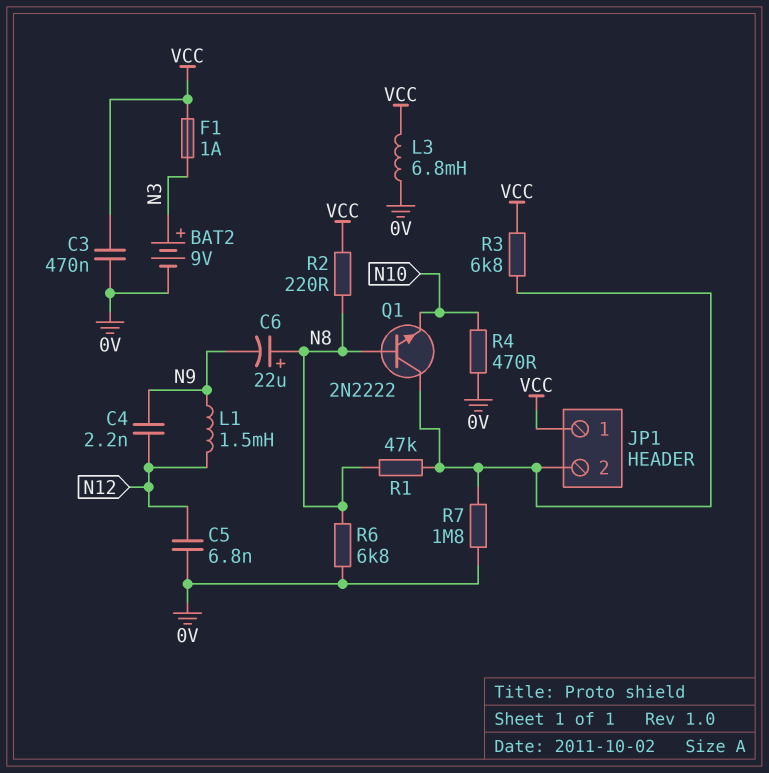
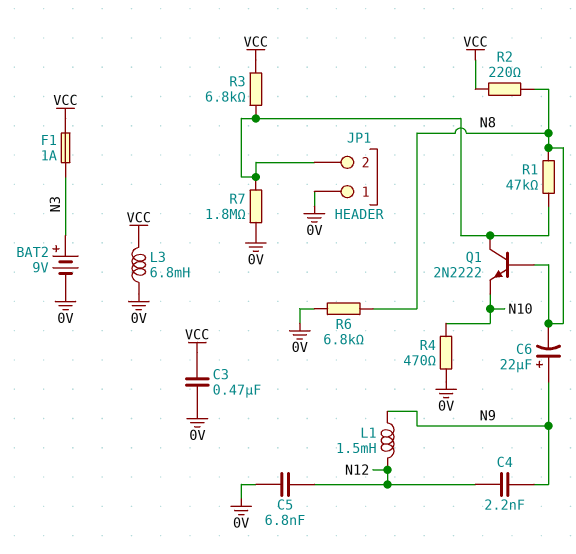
C6: 22uF (plus N8, minus N9) -> 22uF (plus N9, minus N8)
JP1 pin 1: VCC -> 0V

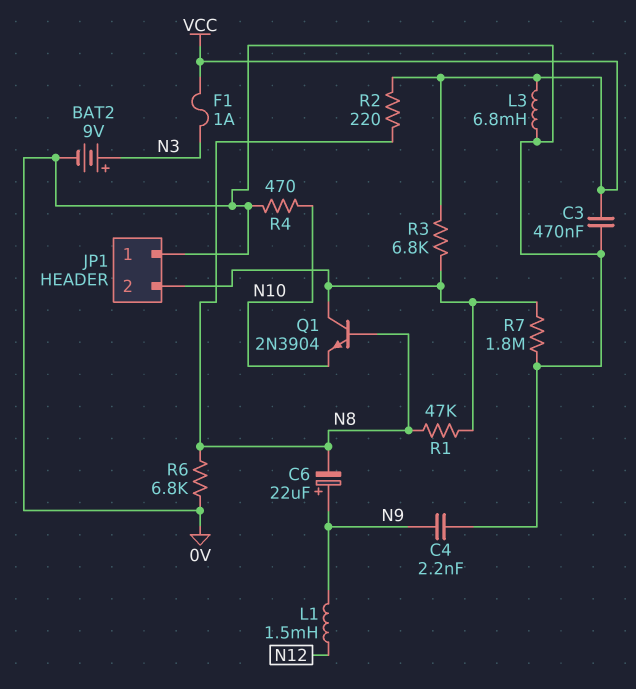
C4: 2.2nF (N9, N12) -> 2.2nF (0V, N9)
C5: 6.8nF (0V, N12) -> none
Q1: NPN 2N2222 (B N8, C JP1/2, E N10) -> NPN 2N3904 (B N8, C JP1/2, E N10)

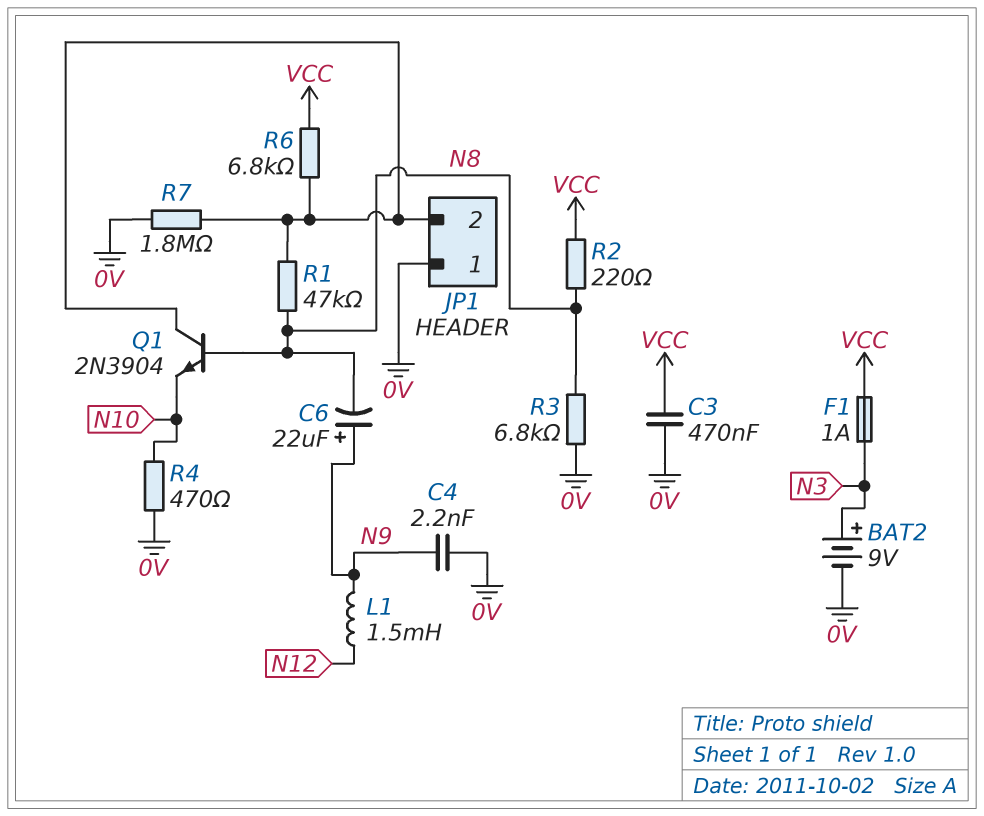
L3: 6.8mH (0V, VCC) -> none
R3: 6.8k (JP1/2, VCC) -> 6.8k (0V, N8)
R6: 6.8k (0V, N8) -> 6.8k (JP1/2, VCC)

